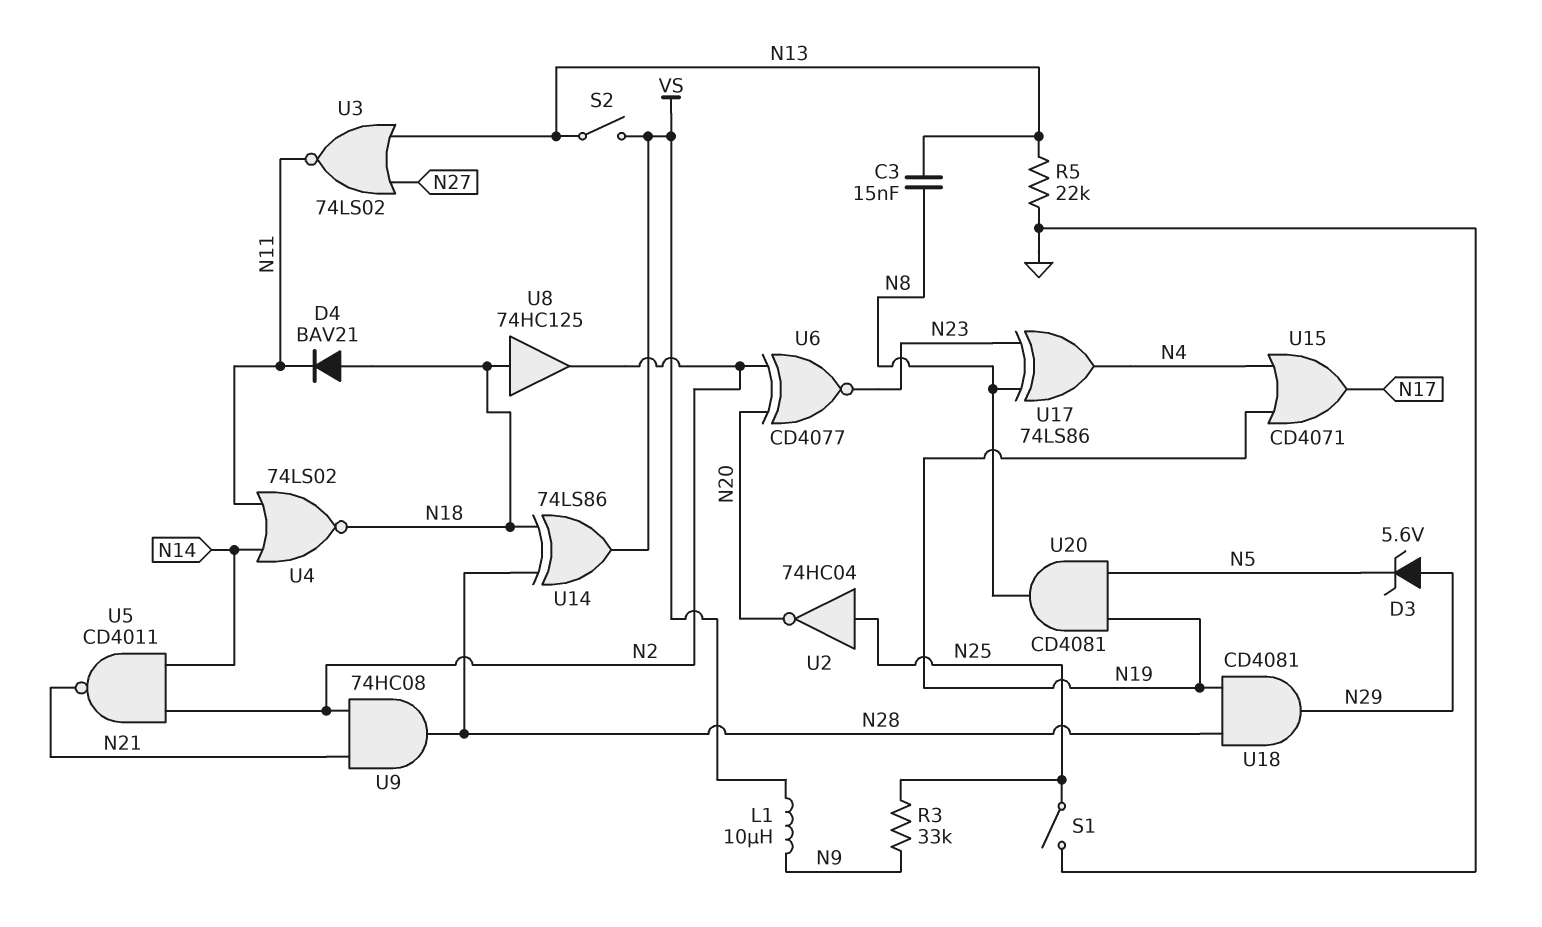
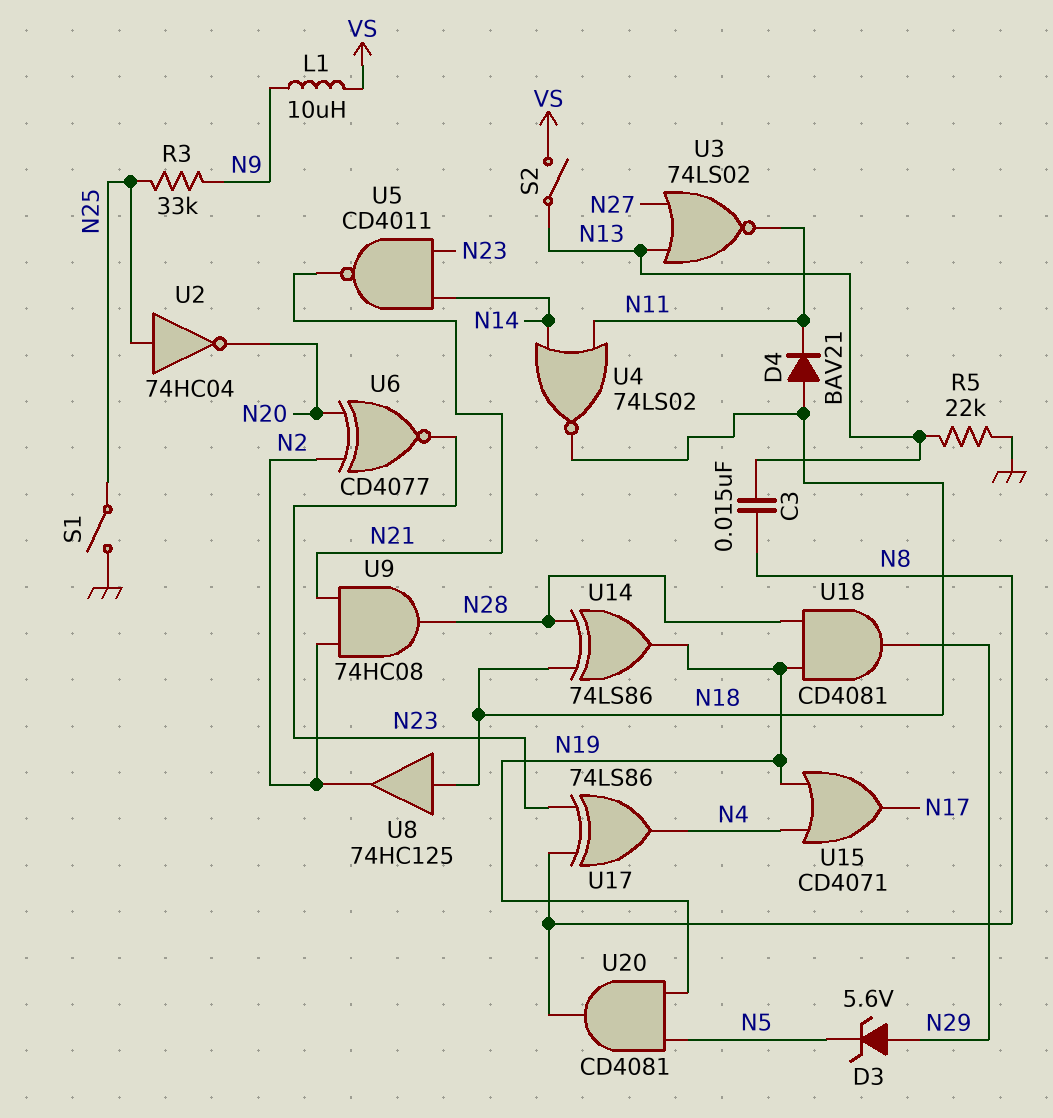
U5: NAND CD4011 (in N2, in N14, out N21) -> NAND CD4011 (in N14, in N23, out N21)
U14: XOR 74LS86 (in N18, in N28, out VS) -> XOR 74LS86 (in N18, in N28, out N19)

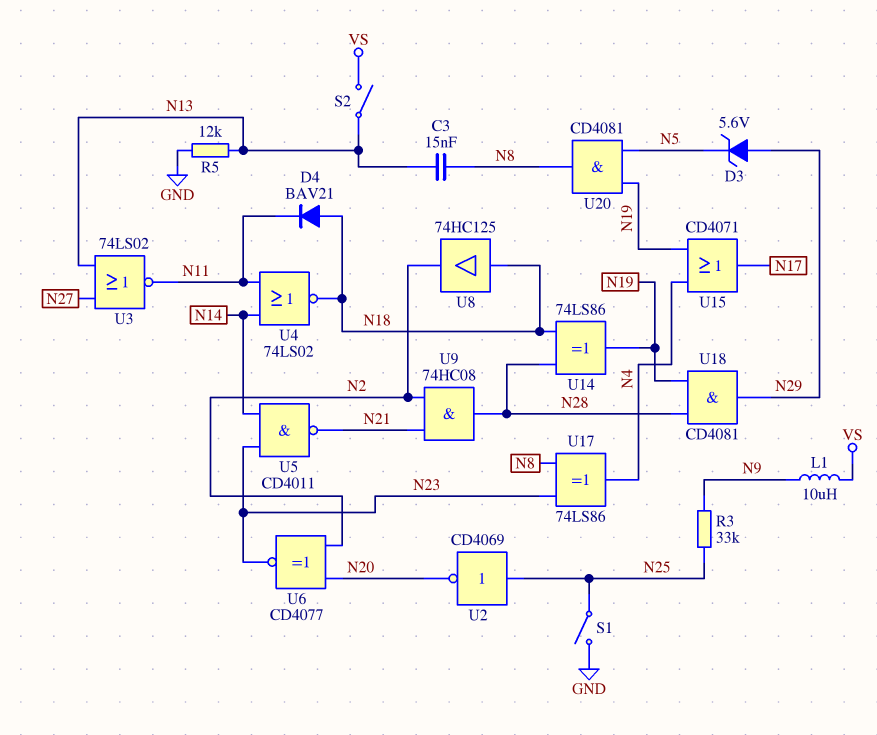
R5: 22k (GND, N13) -> 12k (GND, N13)
U2: NOT 74HC04 (in N25, out N20) -> NOT CD4069 (in N25, out N20)

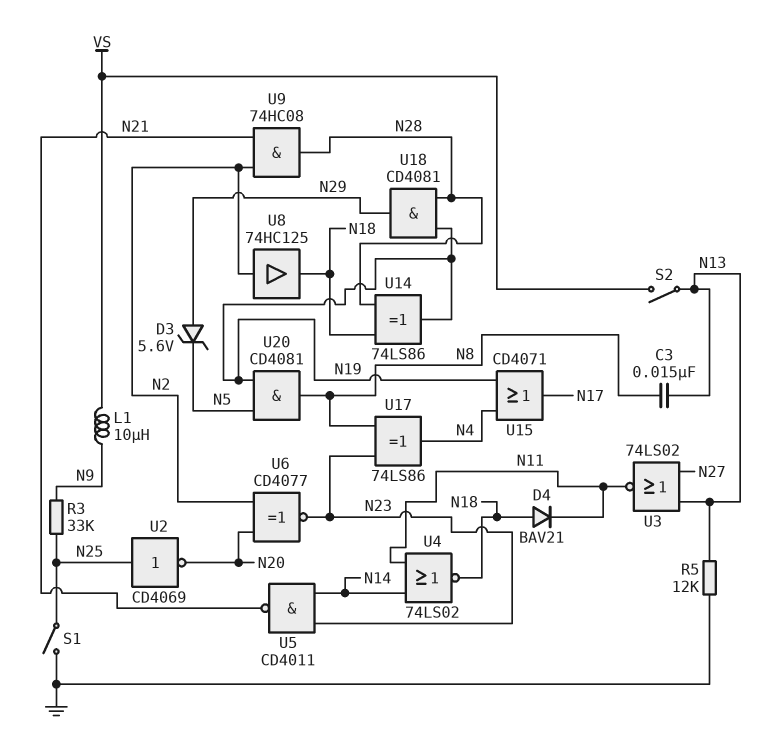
U8: buffer 74HC125 (in N18, out N2) -> buffer 74HC125 (in N2, out N18)

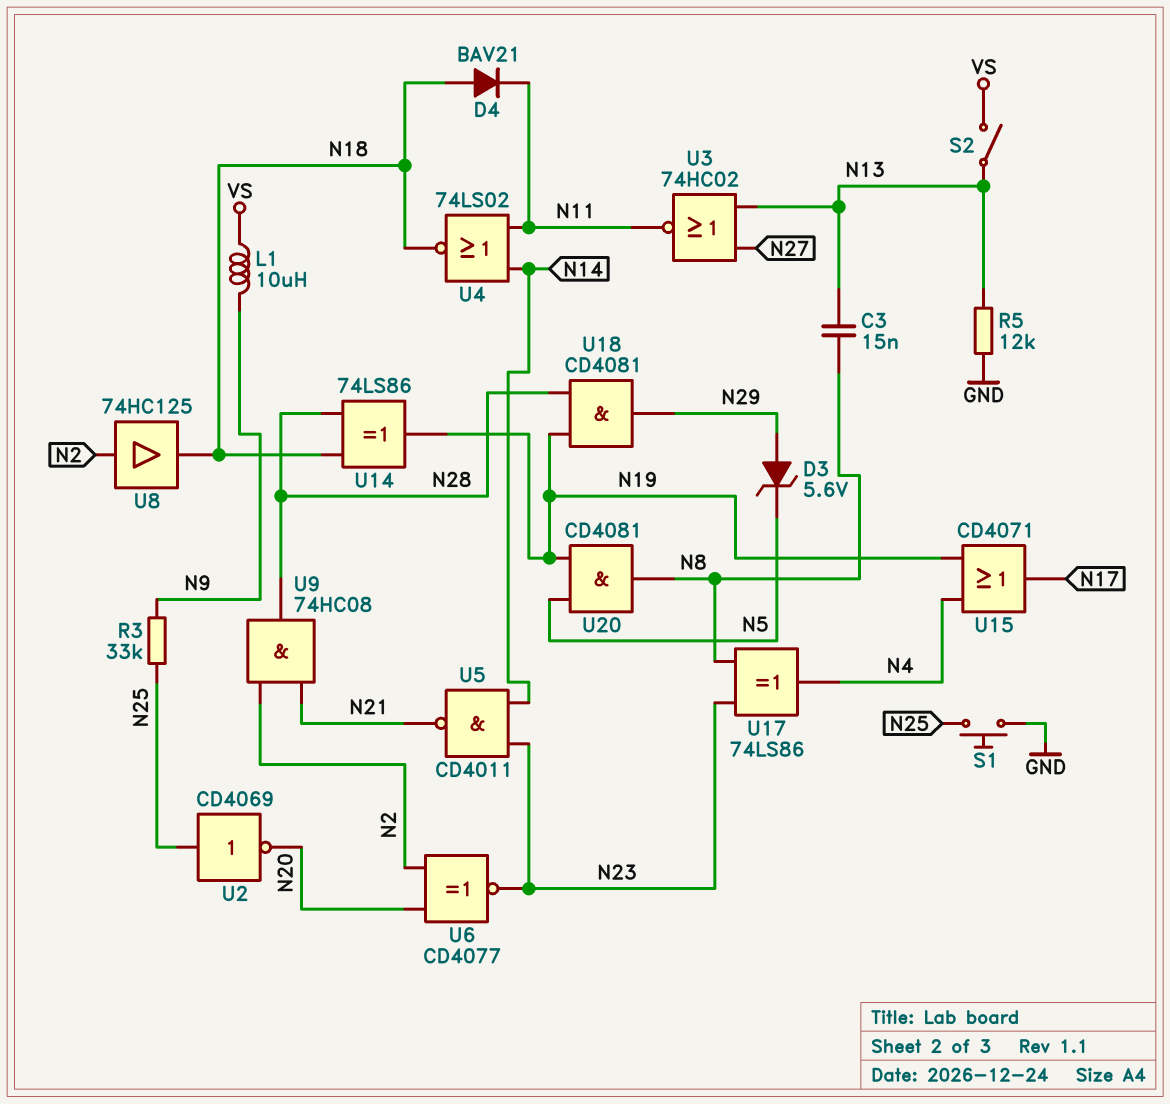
S1: switch (GND, N25) -> button (GND, N25)
U3: NOR 74LS02 (in N13, in N27, out N11) -> NOR 74HC02 (in N13, in N27, out N11)

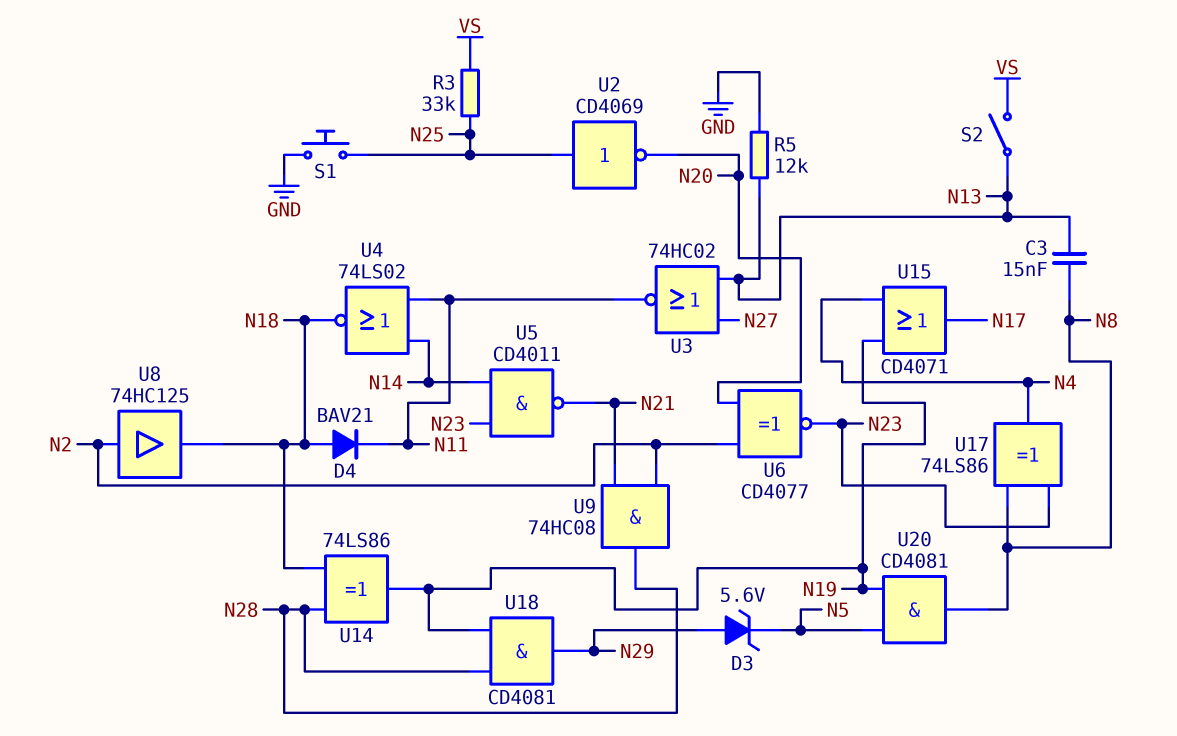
L1: 10uH (N9, VS) -> none
R3: 33k (N9, N25) -> 33k (N25, VS)

